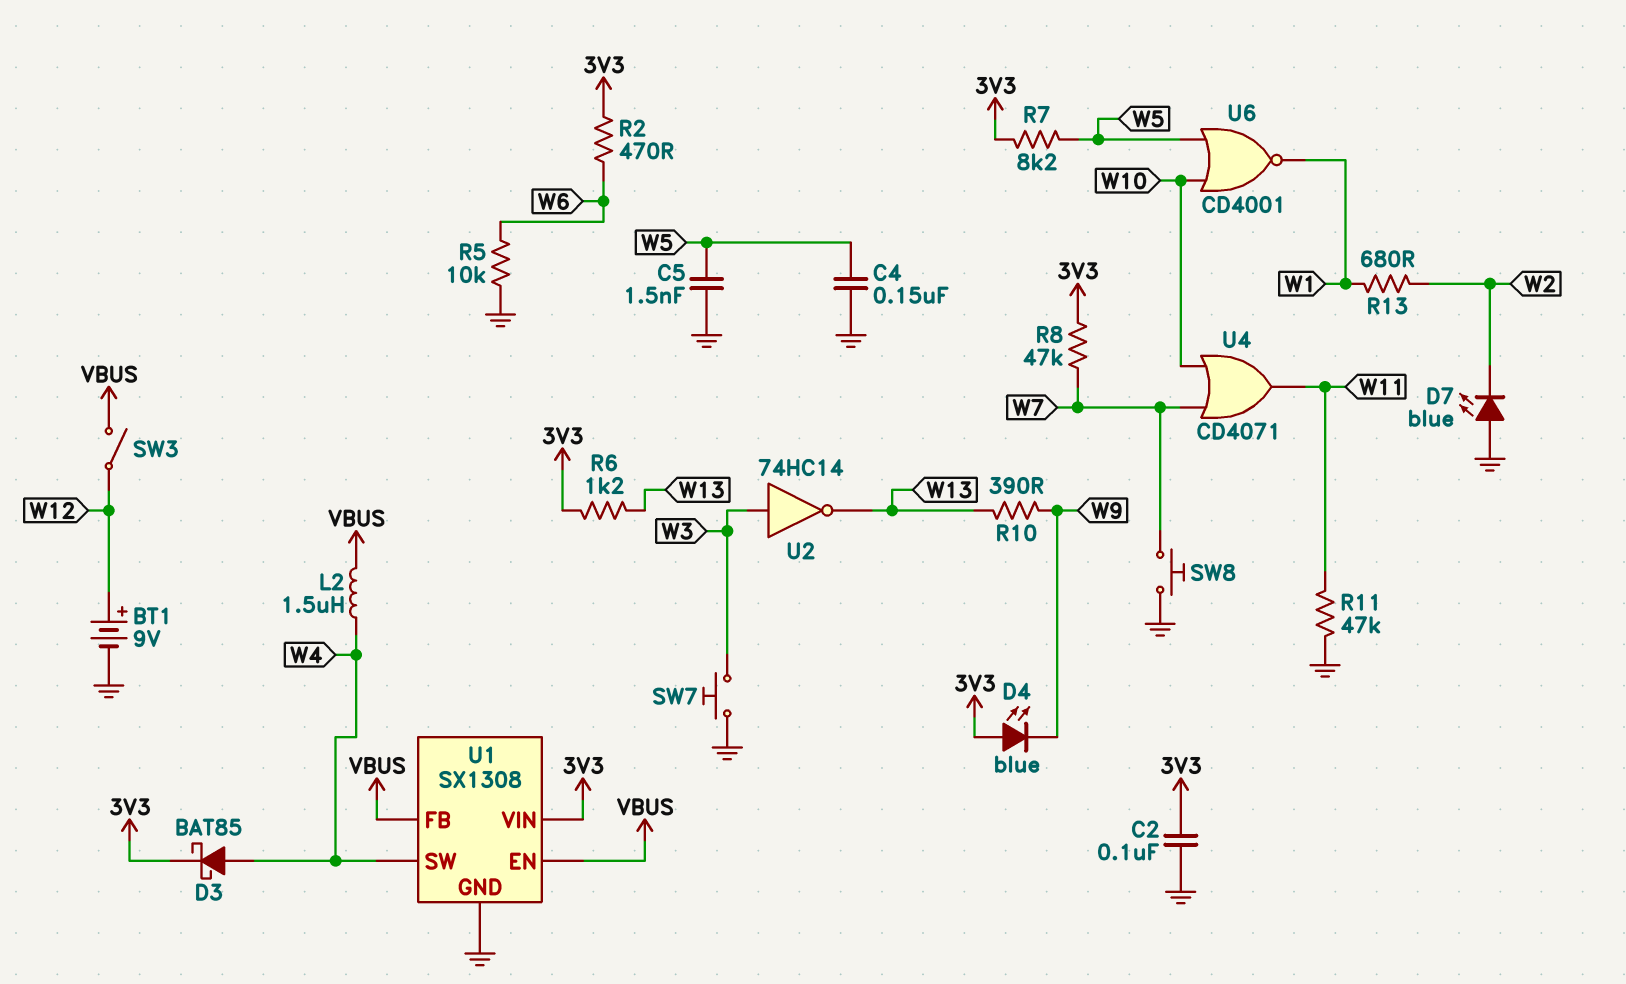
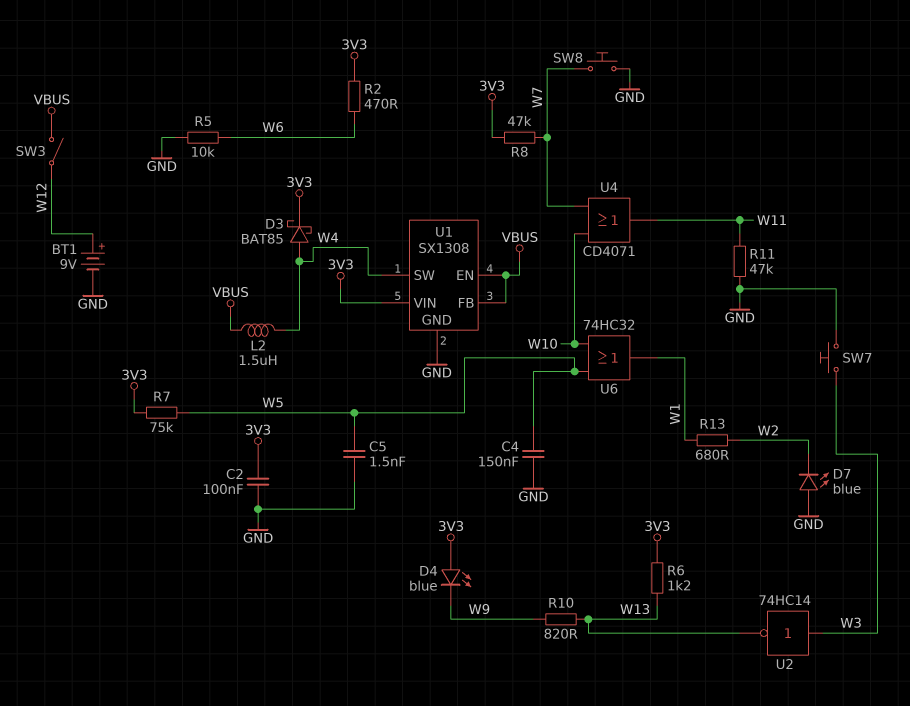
R7: 8.2k (3V3, W5) -> 75k (3V3, W5)
R10: 390 (W9, W13) -> 820 (W9, W13)
U6: NOR CD4001 (in W5, in W10, out W1) -> OR 74HC32 (in W5, in W10, out W1)

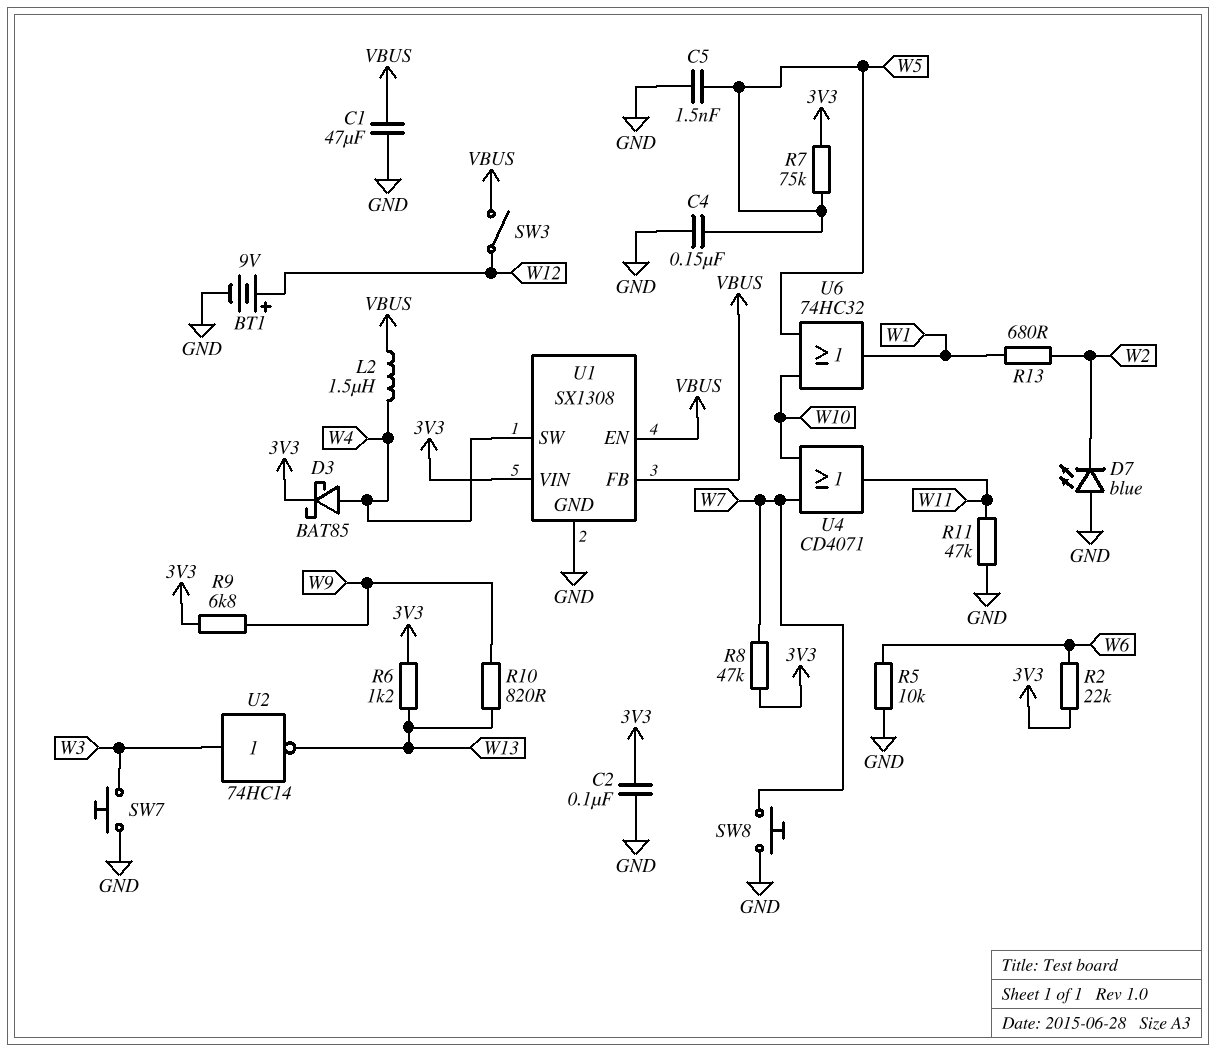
C1: none -> 47uF (GND, VBUS)
D4: LED blue (A 3V3, K W9) -> none
R2: 470 (3V3, W6) -> 22k (3V3, W6)
R9: none -> 6.8k (3V3, W9)

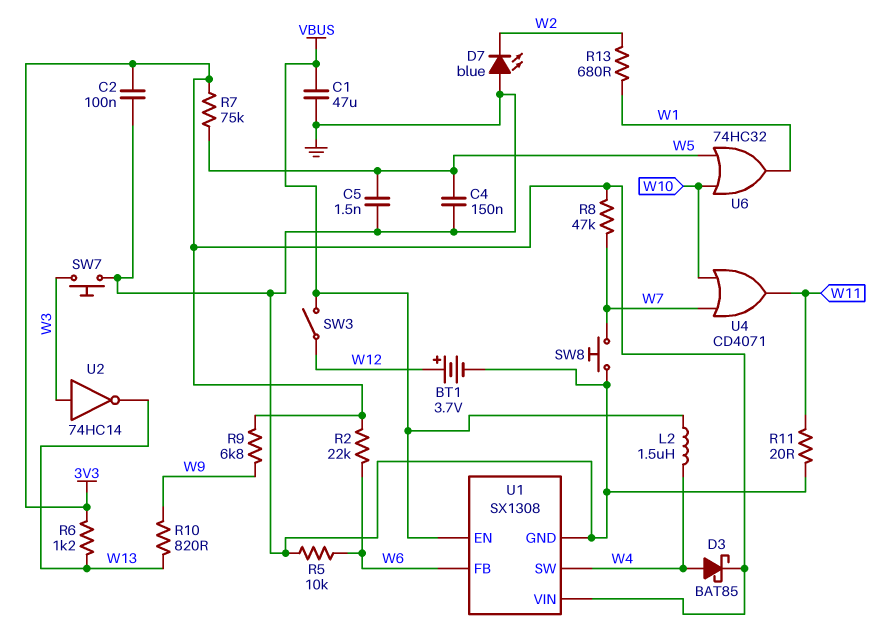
BT1: 9V (plus W12, minus GND) -> 3.7V (plus W12, minus GND)
R11: 47k (GND, W11) -> 20 (GND, W11)
U1 pin FB: VBUS -> W6

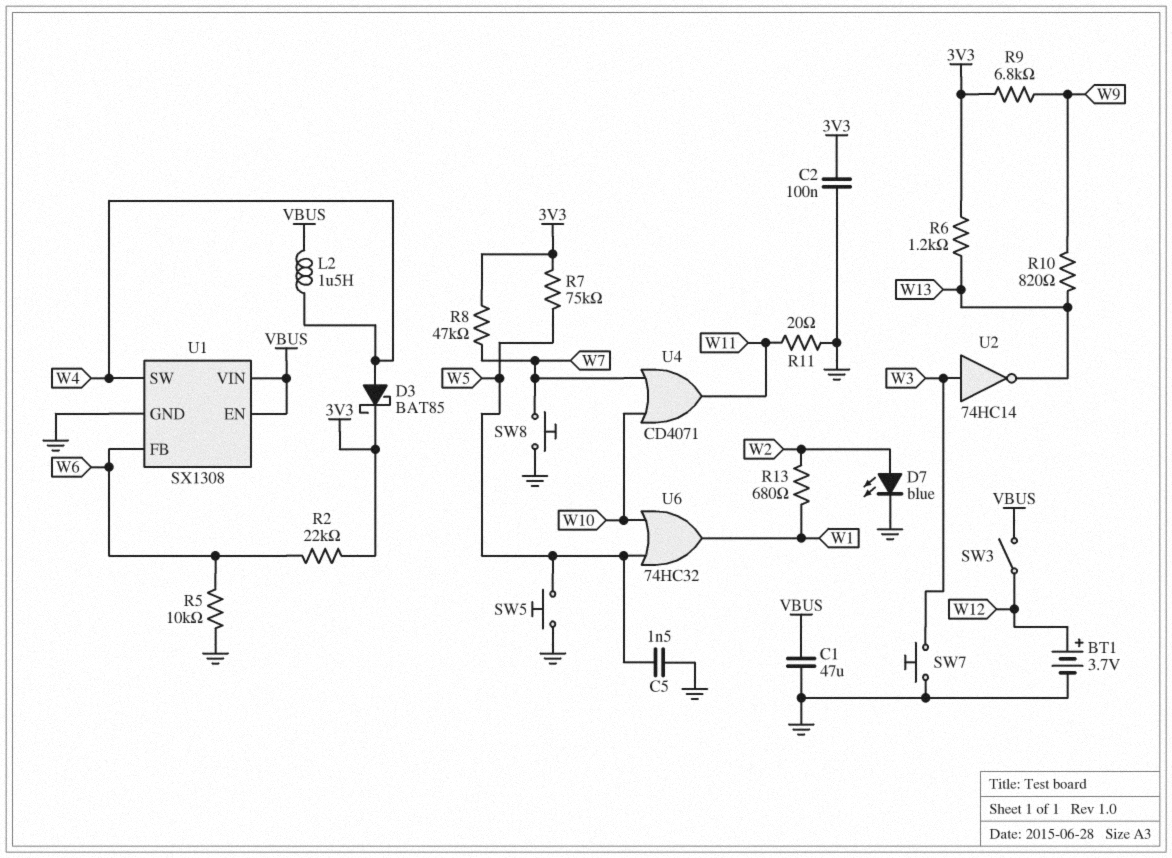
C4: 150nF (GND, W5) -> none
D7: LED blue (A GND, K W2) -> LED blue (A W2, K GND)
SW5: none -> button (GND, W5)
U1 pin VIN: 3V3 -> VBUS

